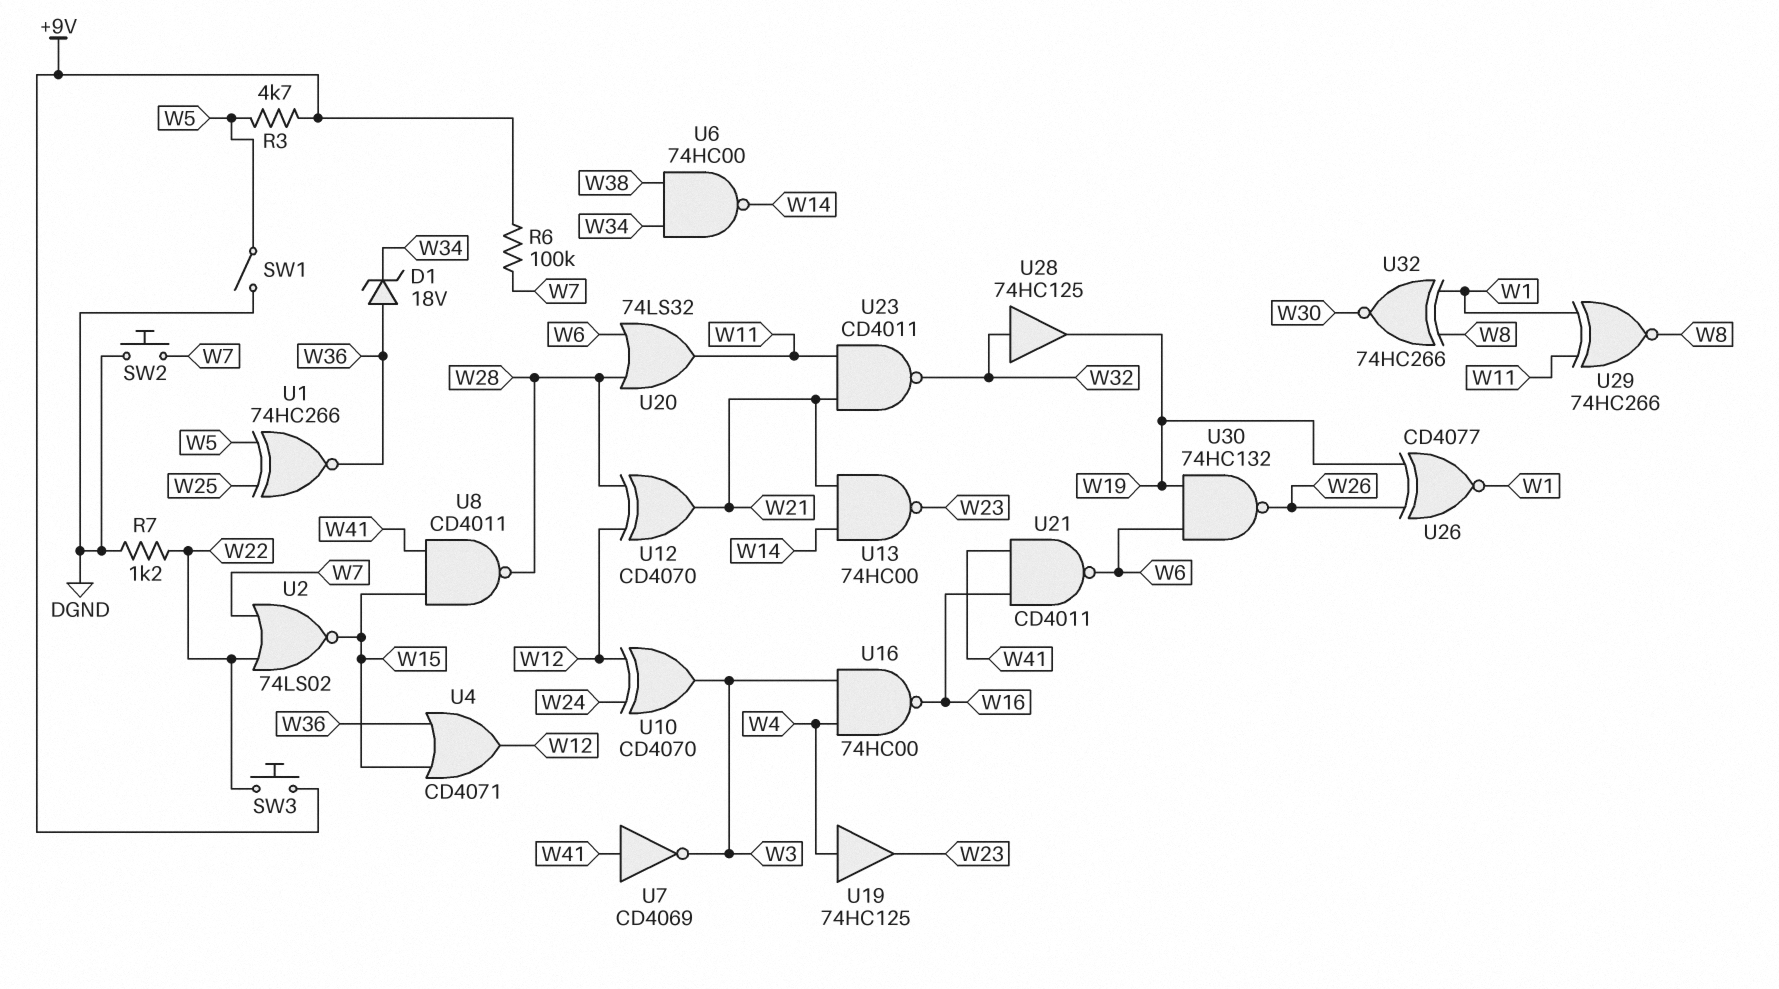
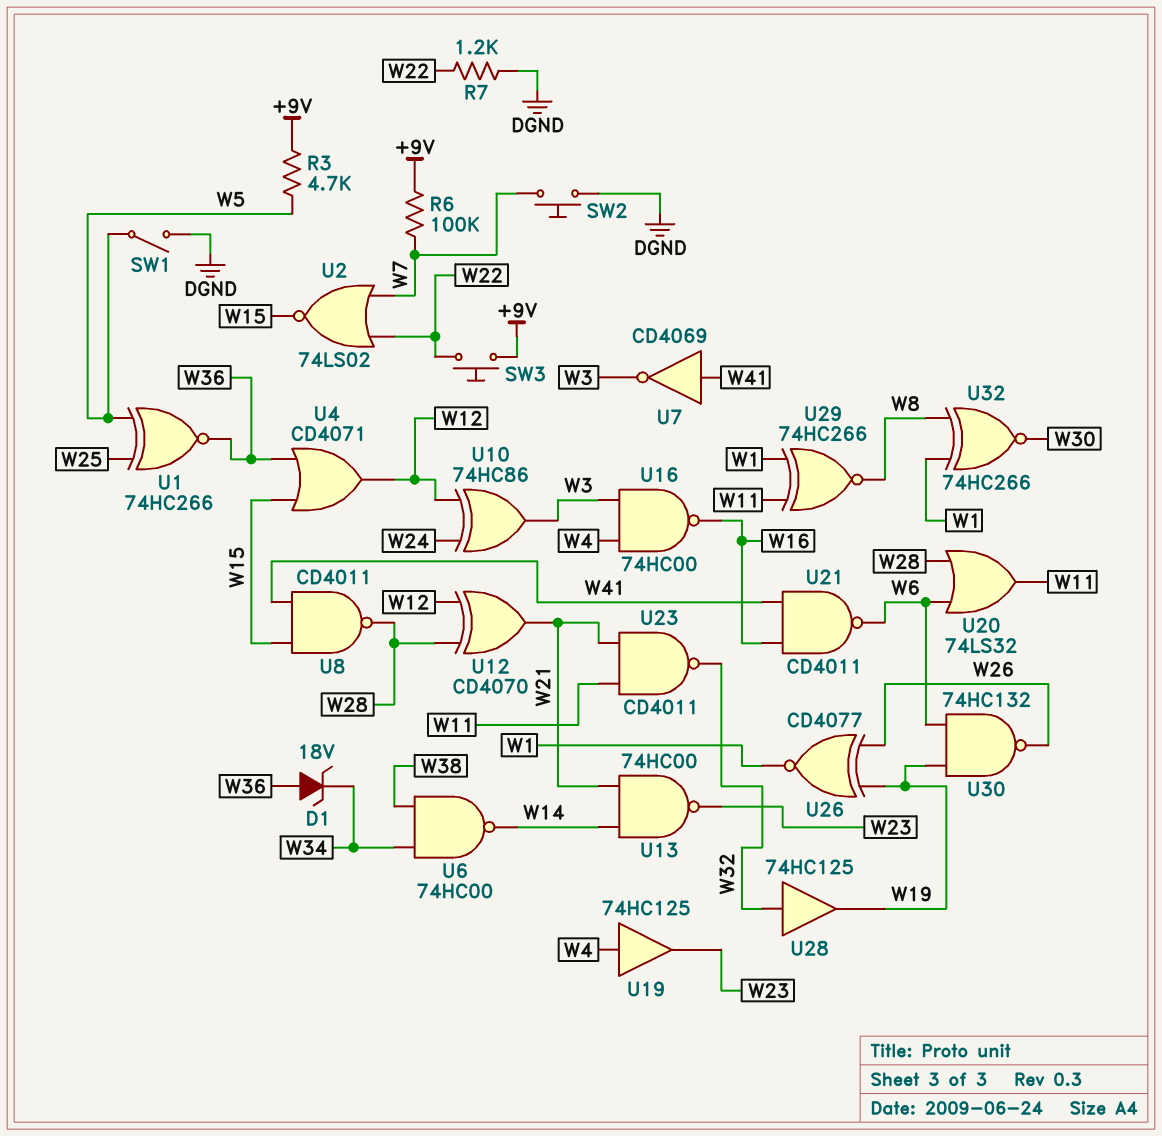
U10: XOR CD4070 (in W12, in W24, out W3) -> XOR 74HC86 (in W12, in W24, out W3)

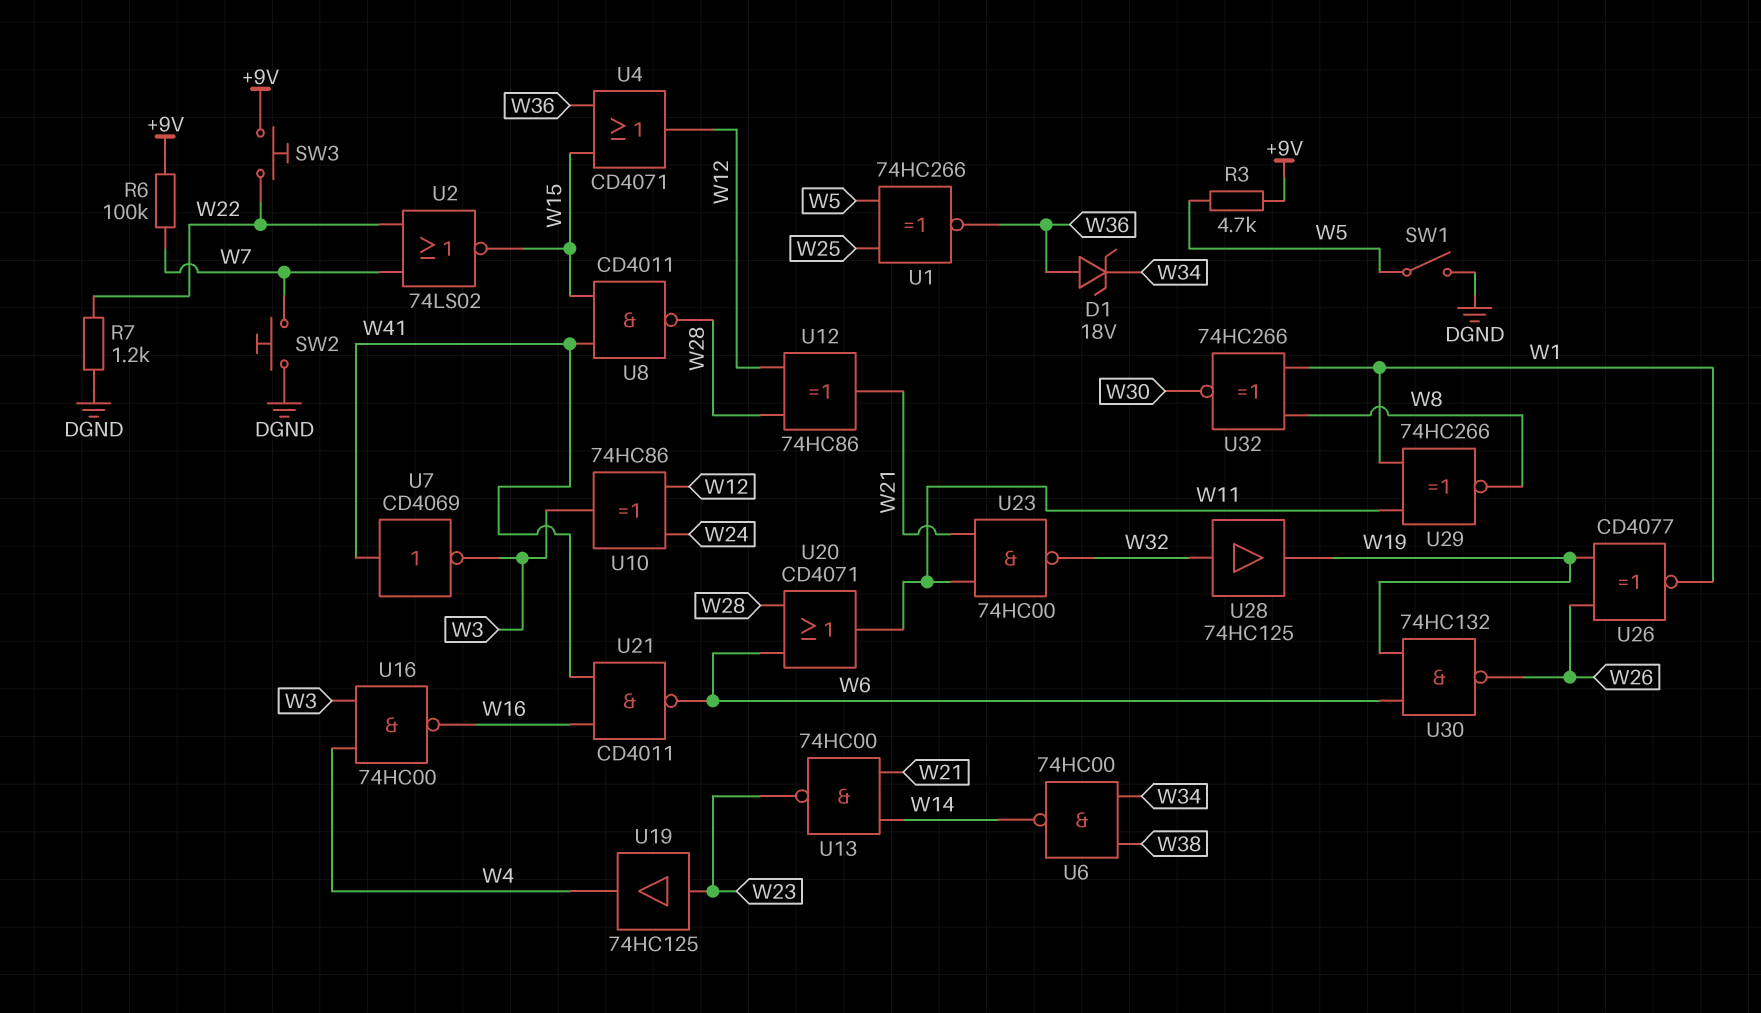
U12: XOR CD4070 (in W12, in W28, out W21) -> XOR 74HC86 (in W12, in W28, out W21)
U19: buffer 74HC125 (in W4, out W23) -> buffer 74HC125 (in W23, out W4)
U20: OR 74LS32 (in W6, in W28, out W11) -> OR CD4071 (in W6, in W28, out W11)
U23: NAND CD4011 (in W11, in W21, out W32) -> NAND 74HC00 (in W11, in W21, out W32)

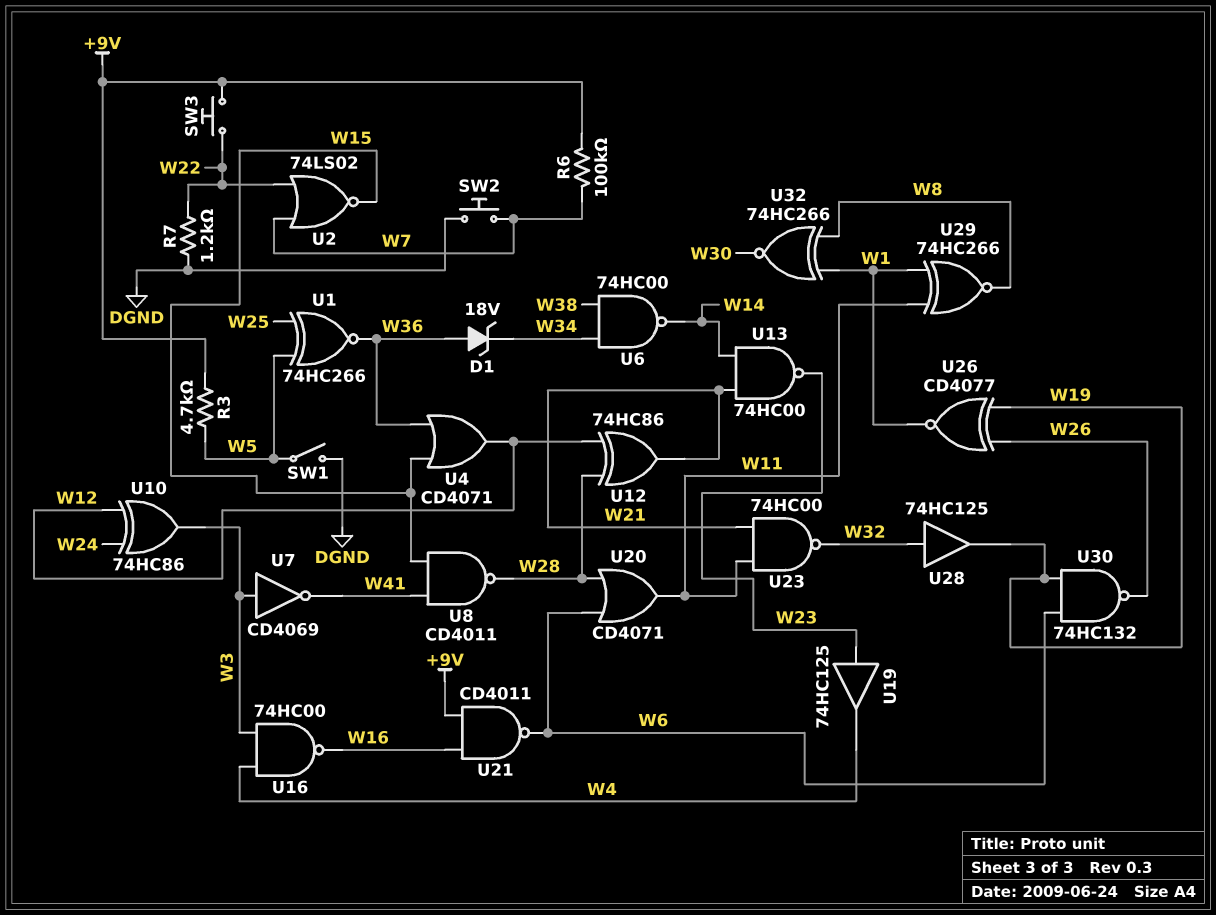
U7: NOT CD4069 (in W41, out W3) -> NOT CD4069 (in W3, out W41)
U21: NAND CD4011 (in W16, in W41, out W6) -> NAND CD4011 (in +9V, in W16, out W6)

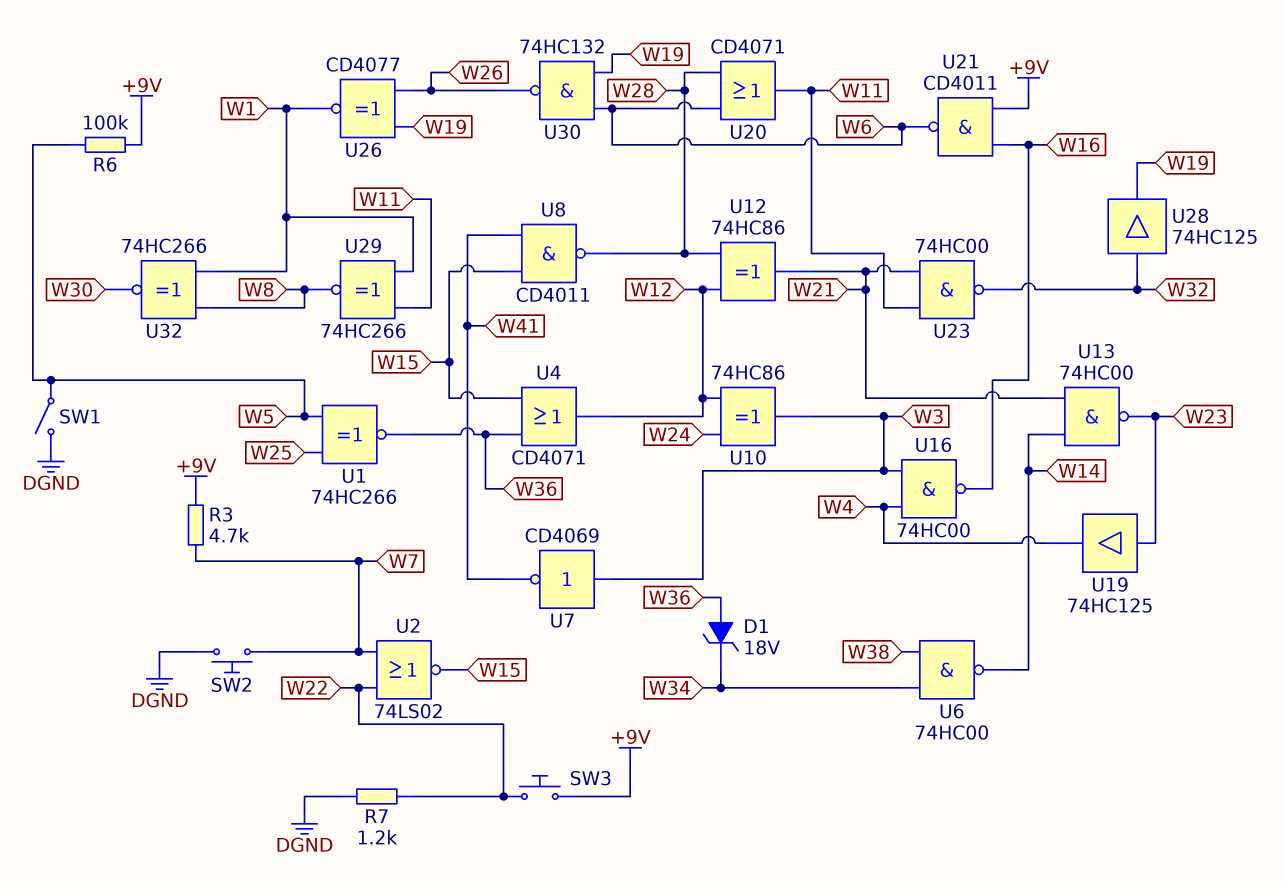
R3: 4.7k (+9V, W5) -> 4.7k (+9V, W7)
R6: 100k (+9V, W7) -> 100k (+9V, W5)

